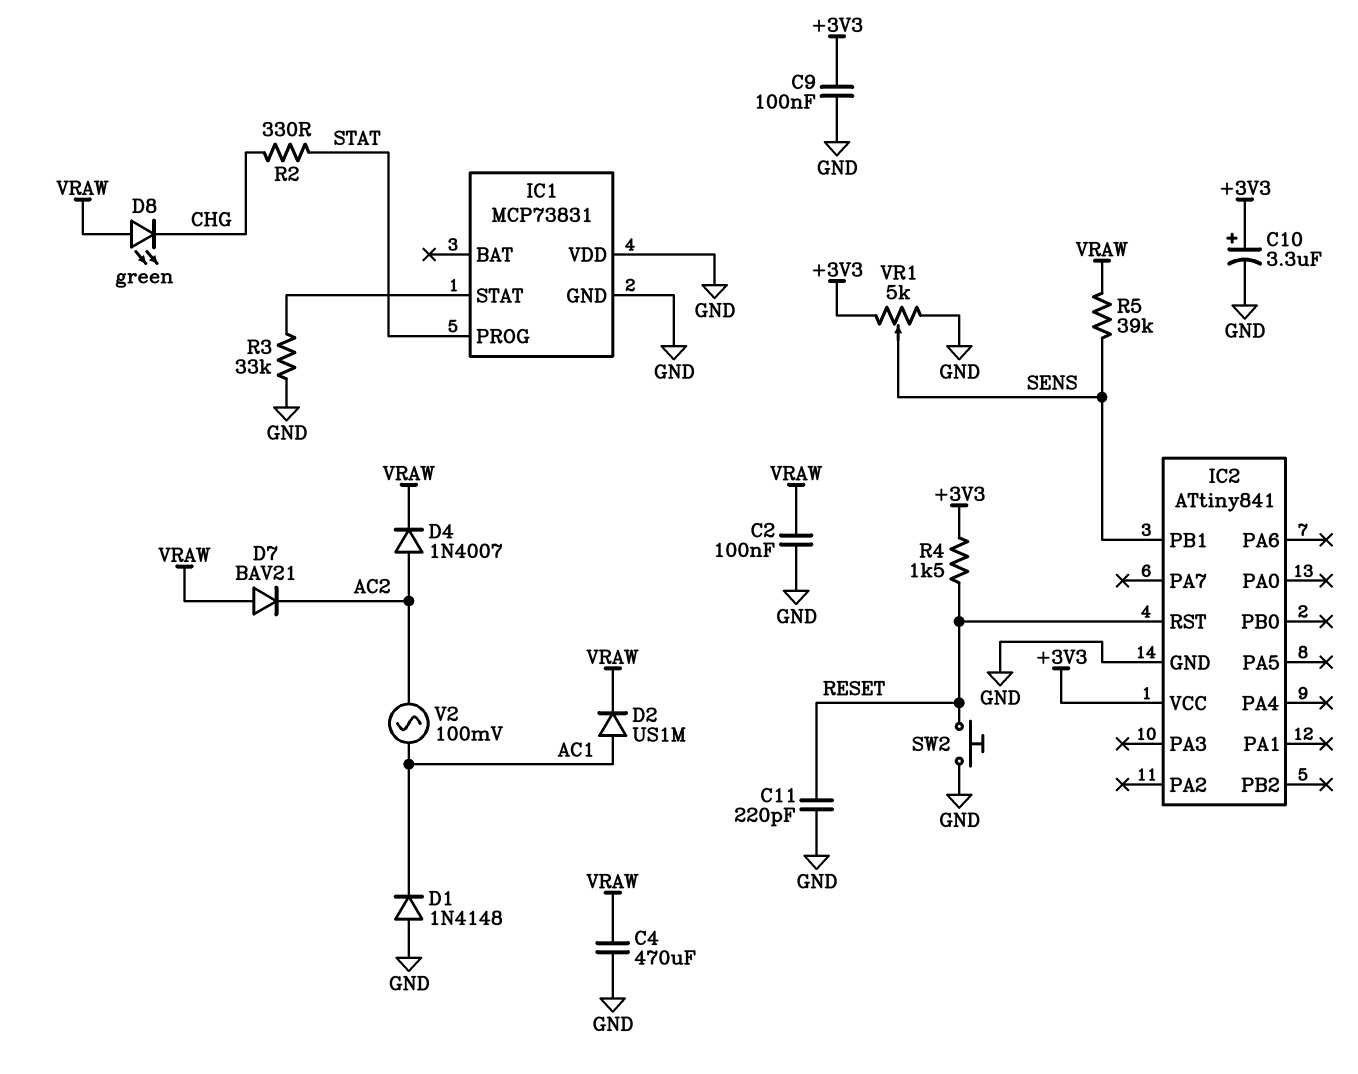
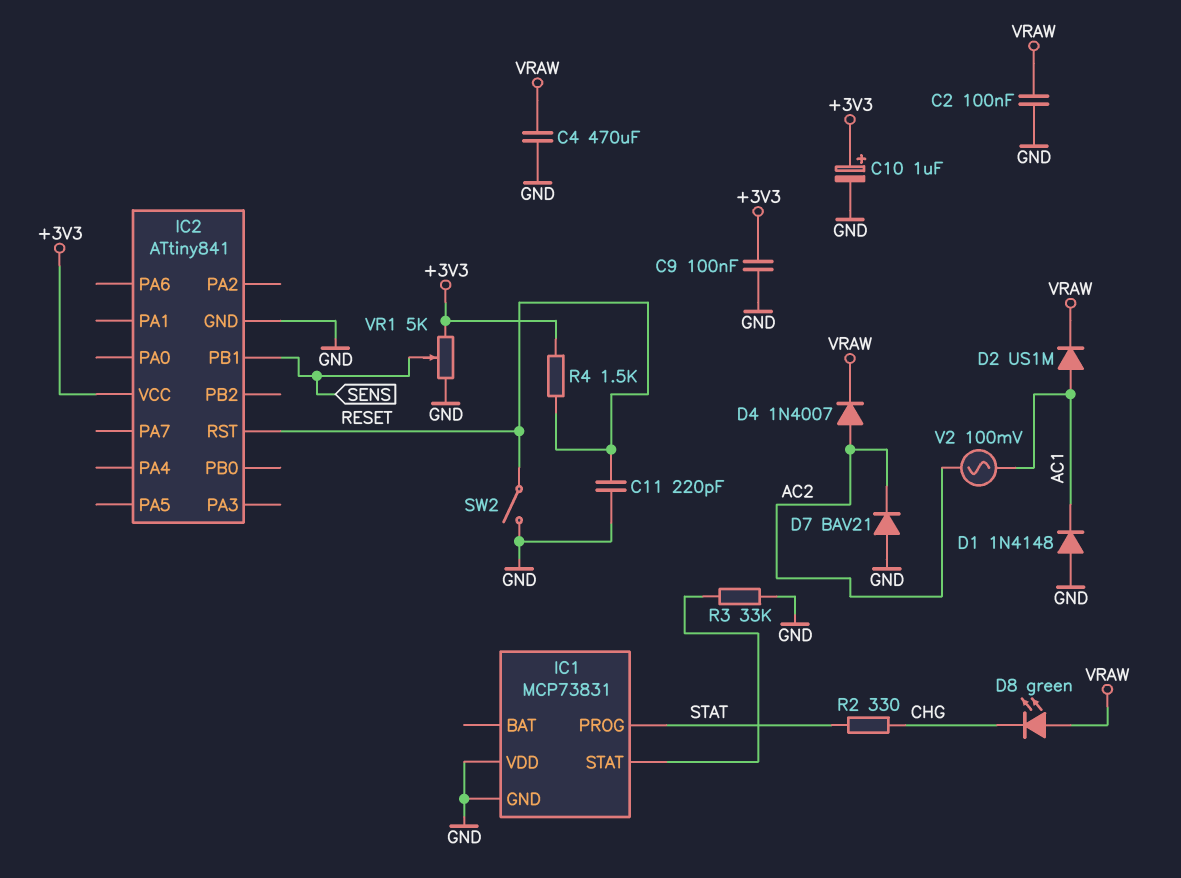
C10: 3.3uF (plus +3V3, minus GND) -> 1uF (plus +3V3, minus GND)
D7: diode BAV21 (A VRAW, K AC2) -> diode BAV21 (A GND, K AC2)
R5: 39k (SENS, VRAW) -> none
SW2: button (GND, RESET) -> switch (GND, RESET)

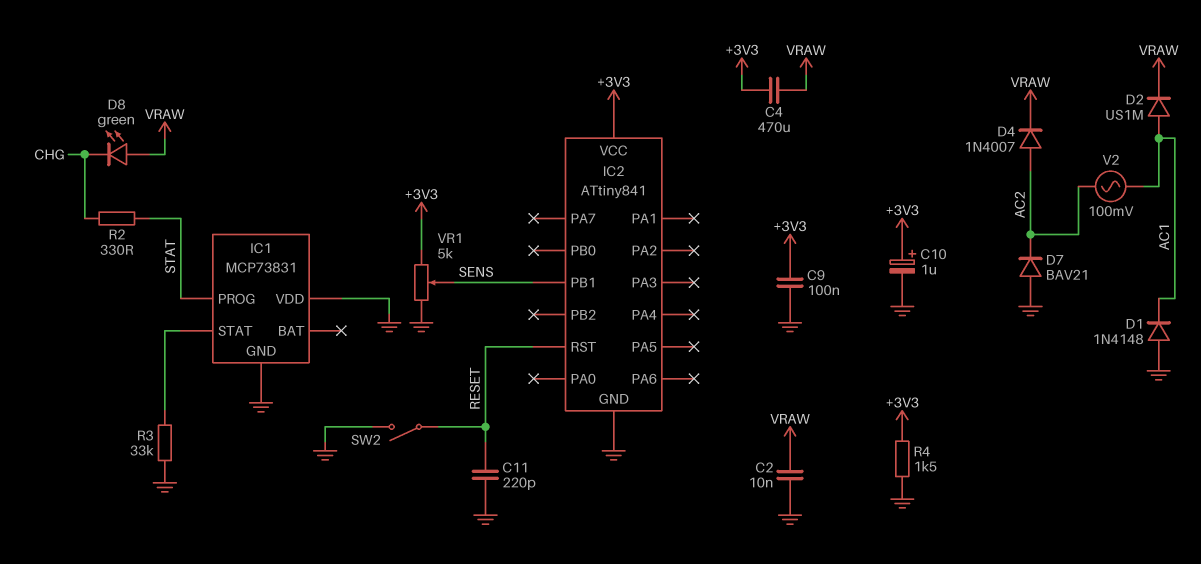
C2: 100nF (GND, VRAW) -> 10nF (GND, VRAW)
C4: 470uF (GND, VRAW) -> 470uF (+3V3, VRAW)
R4: 1.5k (+3V3, RESET) -> 1.5k (+3V3, GND)

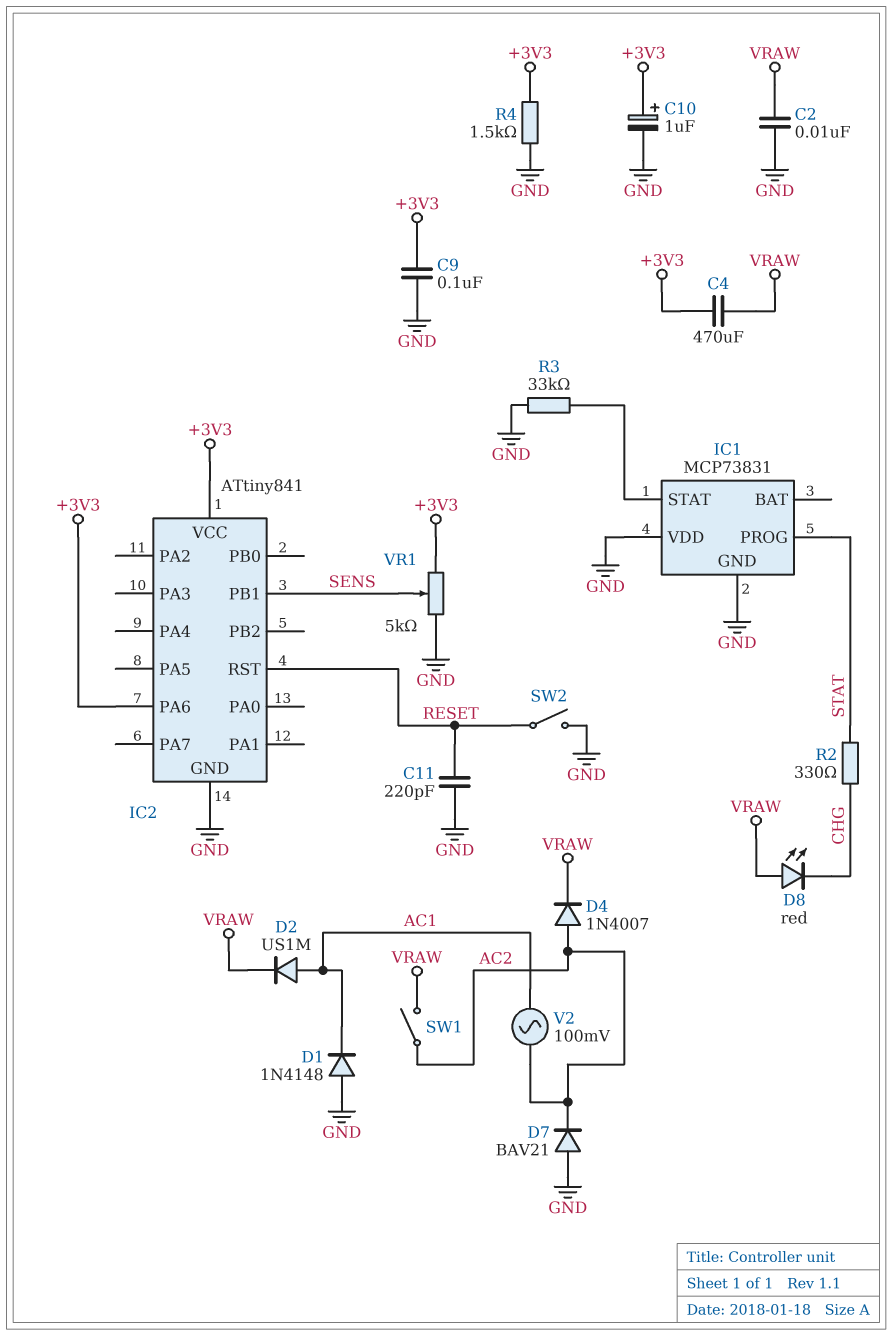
D8: LED green (A VRAW, K CHG) -> LED red (A VRAW, K CHG)
IC2 pin PA6: none -> +3V3
SW1: none -> switch (AC2, VRAW)

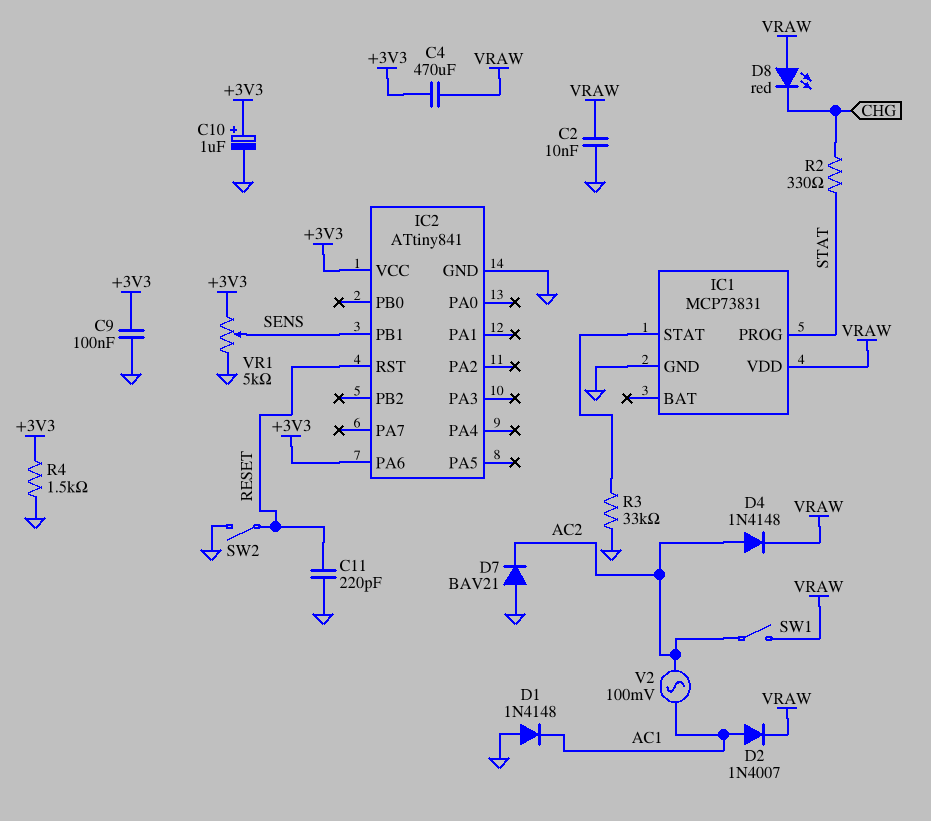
D2: diode US1M (A AC1, K VRAW) -> diode 1N4007 (A AC1, K VRAW)
D4: diode 1N4007 (A AC2, K VRAW) -> diode 1N4148 (A AC2, K VRAW)
IC1 pin VDD: GND -> VRAW

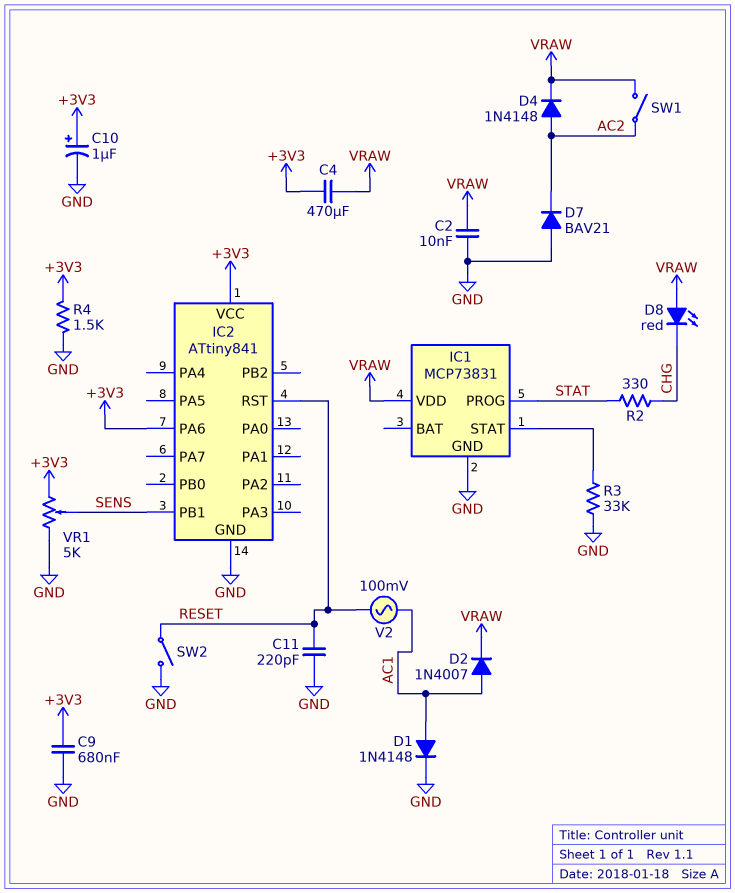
C9: 100nF (+3V3, GND) -> 680nF (+3V3, GND)
D1: diode 1N4148 (A GND, K AC1) -> diode 1N4148 (A AC1, K GND)
V2: AC 100mV (AC1, AC2) -> AC 100mV (AC1, RESET)

